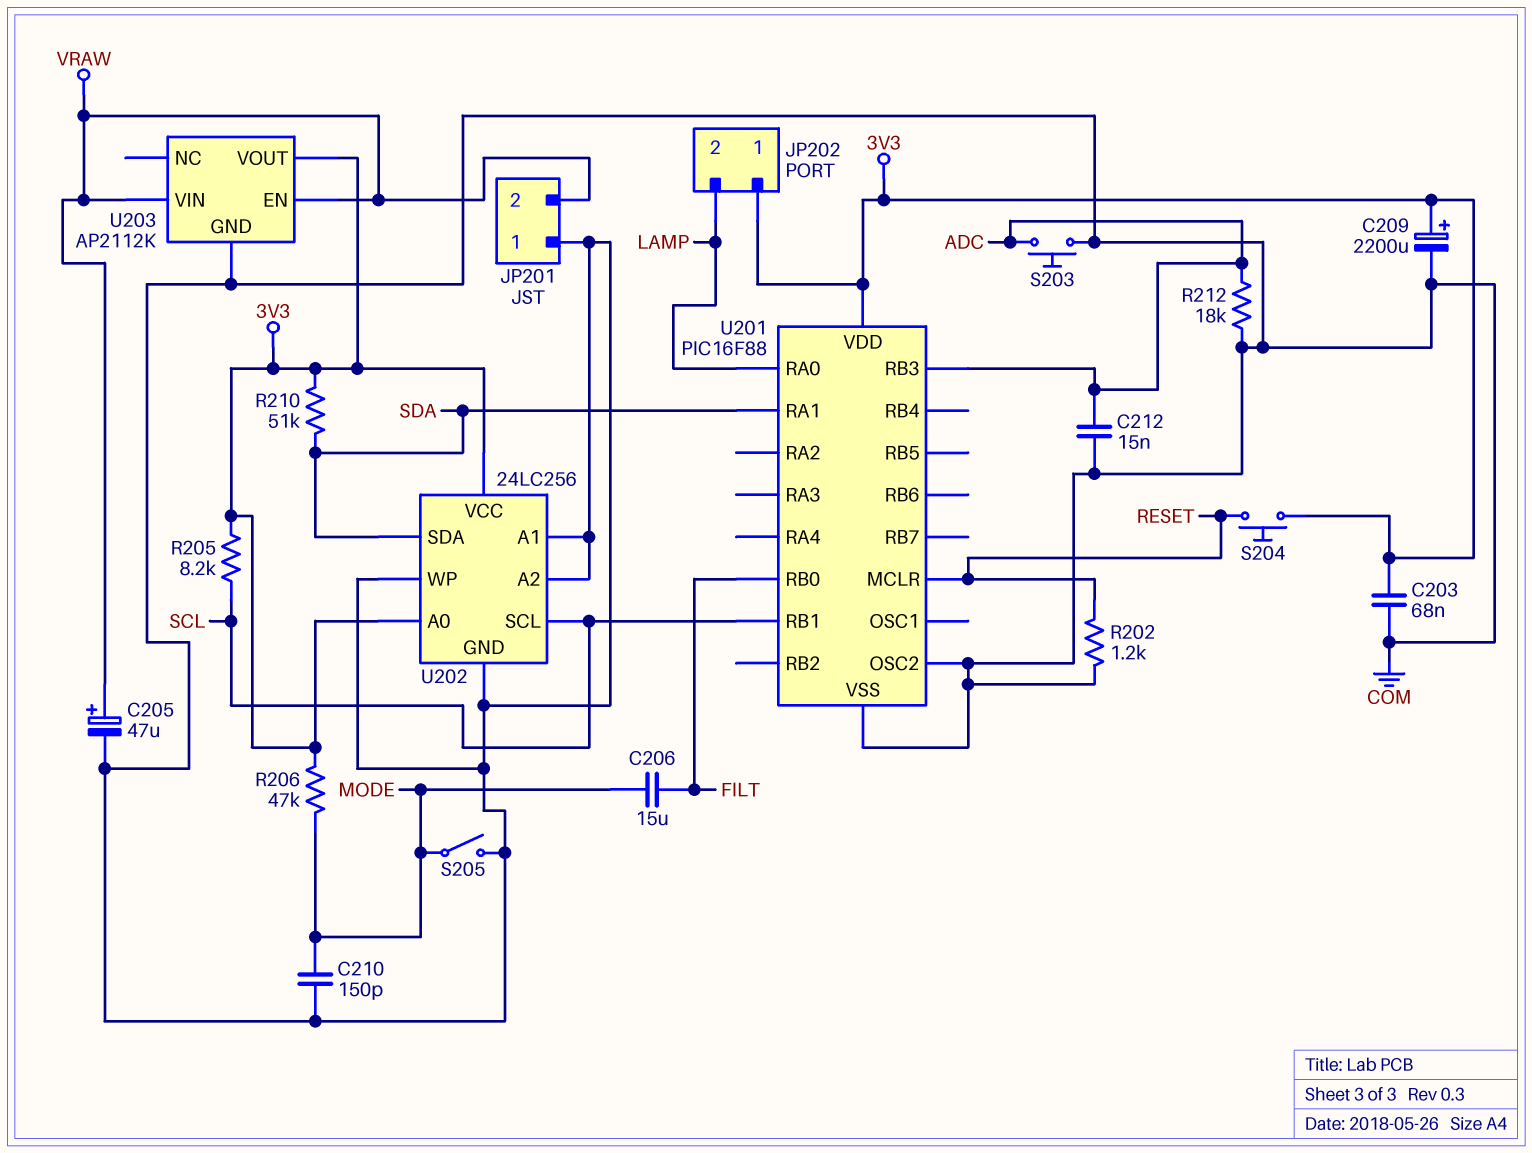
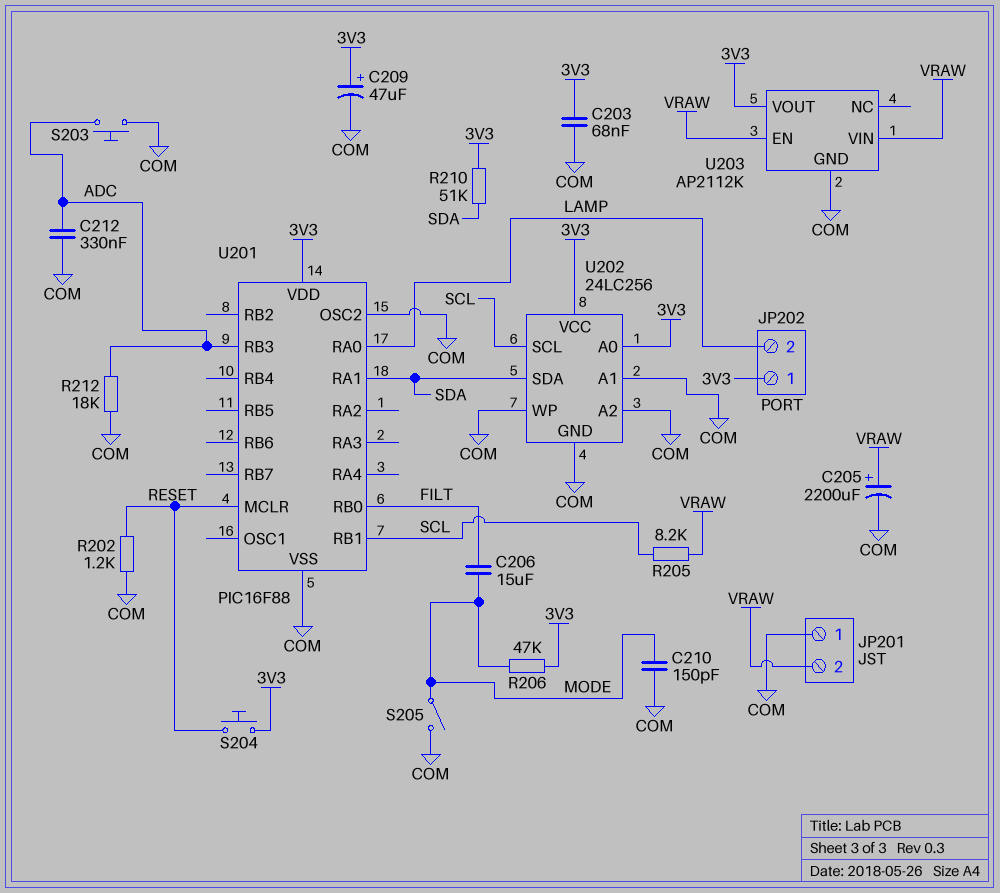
C205: 47uF (plus VRAW, minus COM) -> 2200uF (plus VRAW, minus COM)
C209: 2200uF (plus 3V3, minus COM) -> 47uF (plus 3V3, minus COM)
C212: 15nF (ADC, COM) -> 330nF (ADC, COM)
R205: 8.2k (3V3, SCL) -> 8.2k (SCL, VRAW)

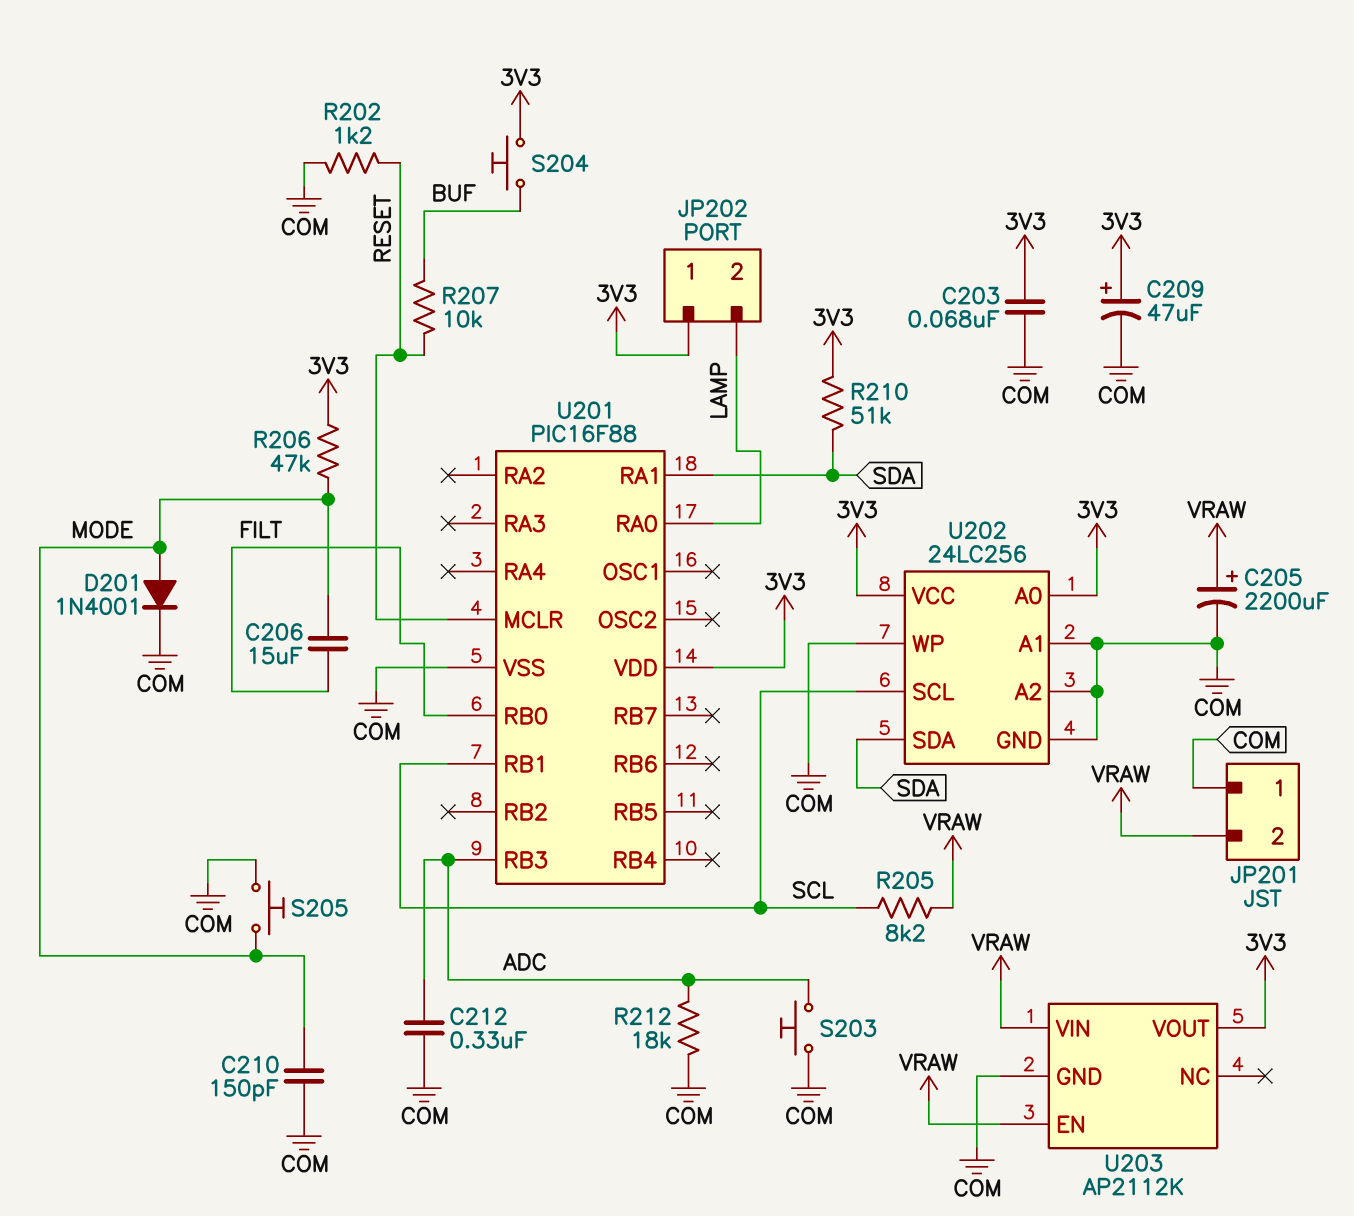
D201: none -> diode 1N4001 (A MODE, K COM)
R207: none -> 10k (BUF, RESET)
S204: button (3V3, RESET) -> button (3V3, BUF)
S205: switch (COM, MODE) -> button (COM, MODE)
U201 pin OSC2: COM -> none

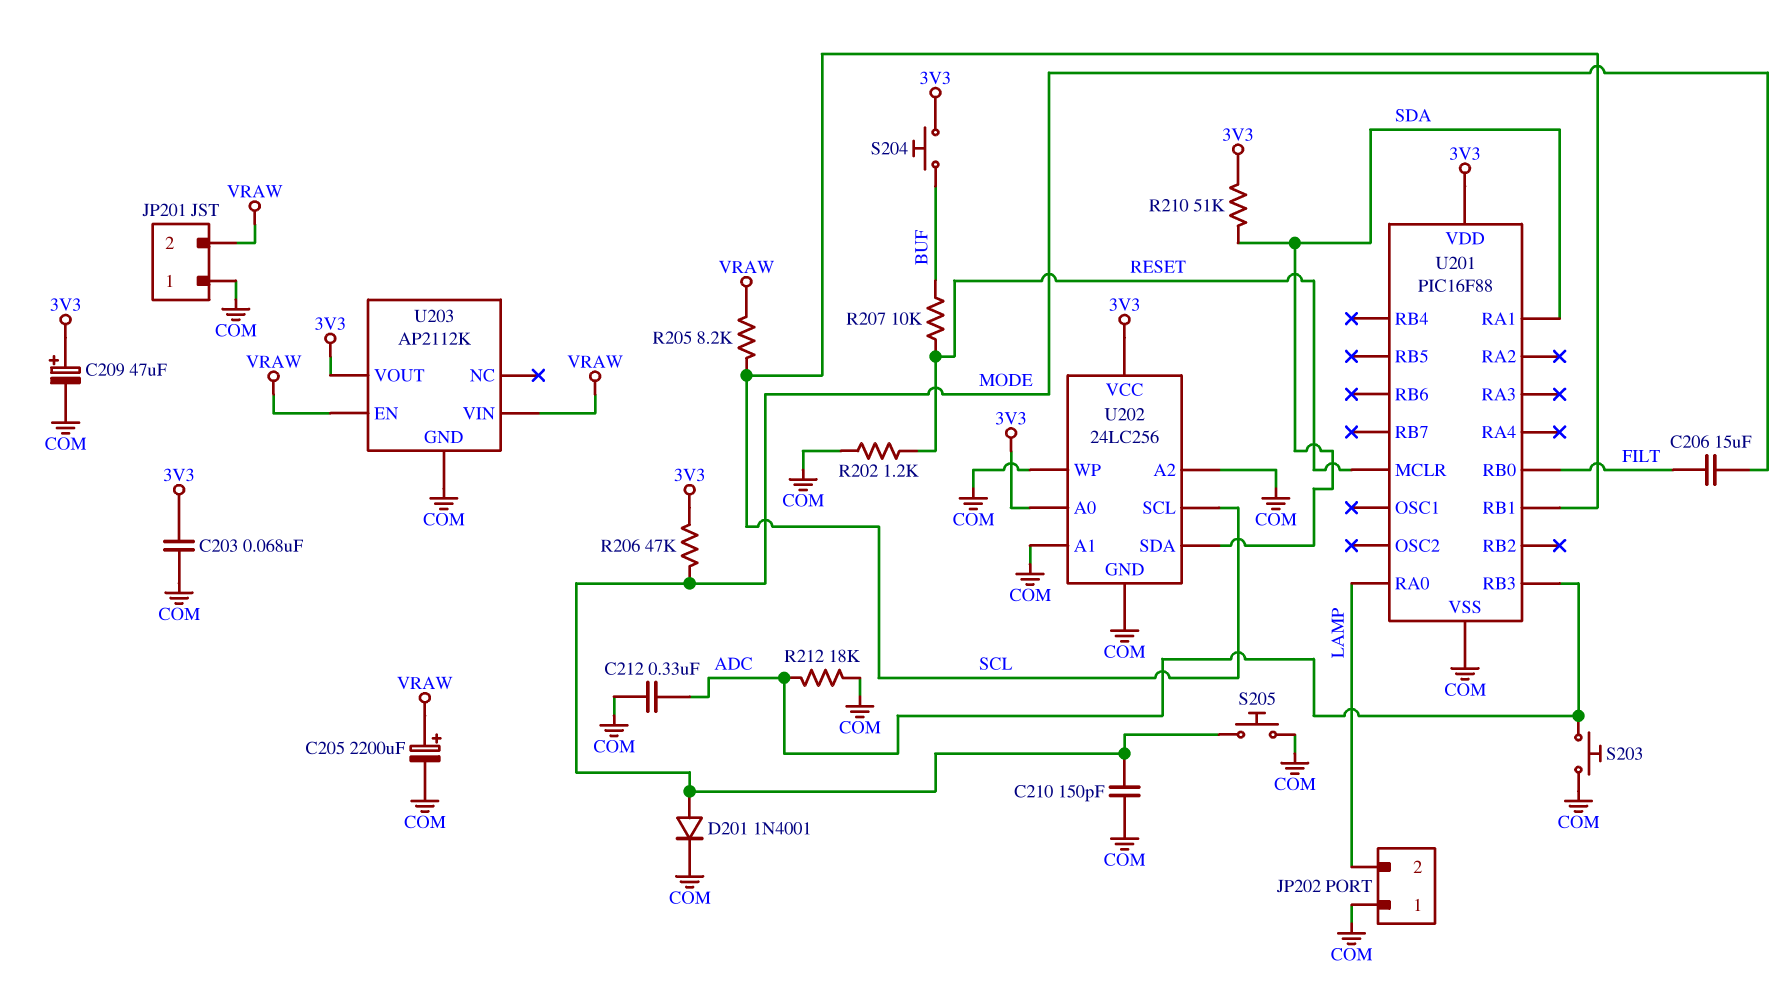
JP202 pin 1: 3V3 -> COM

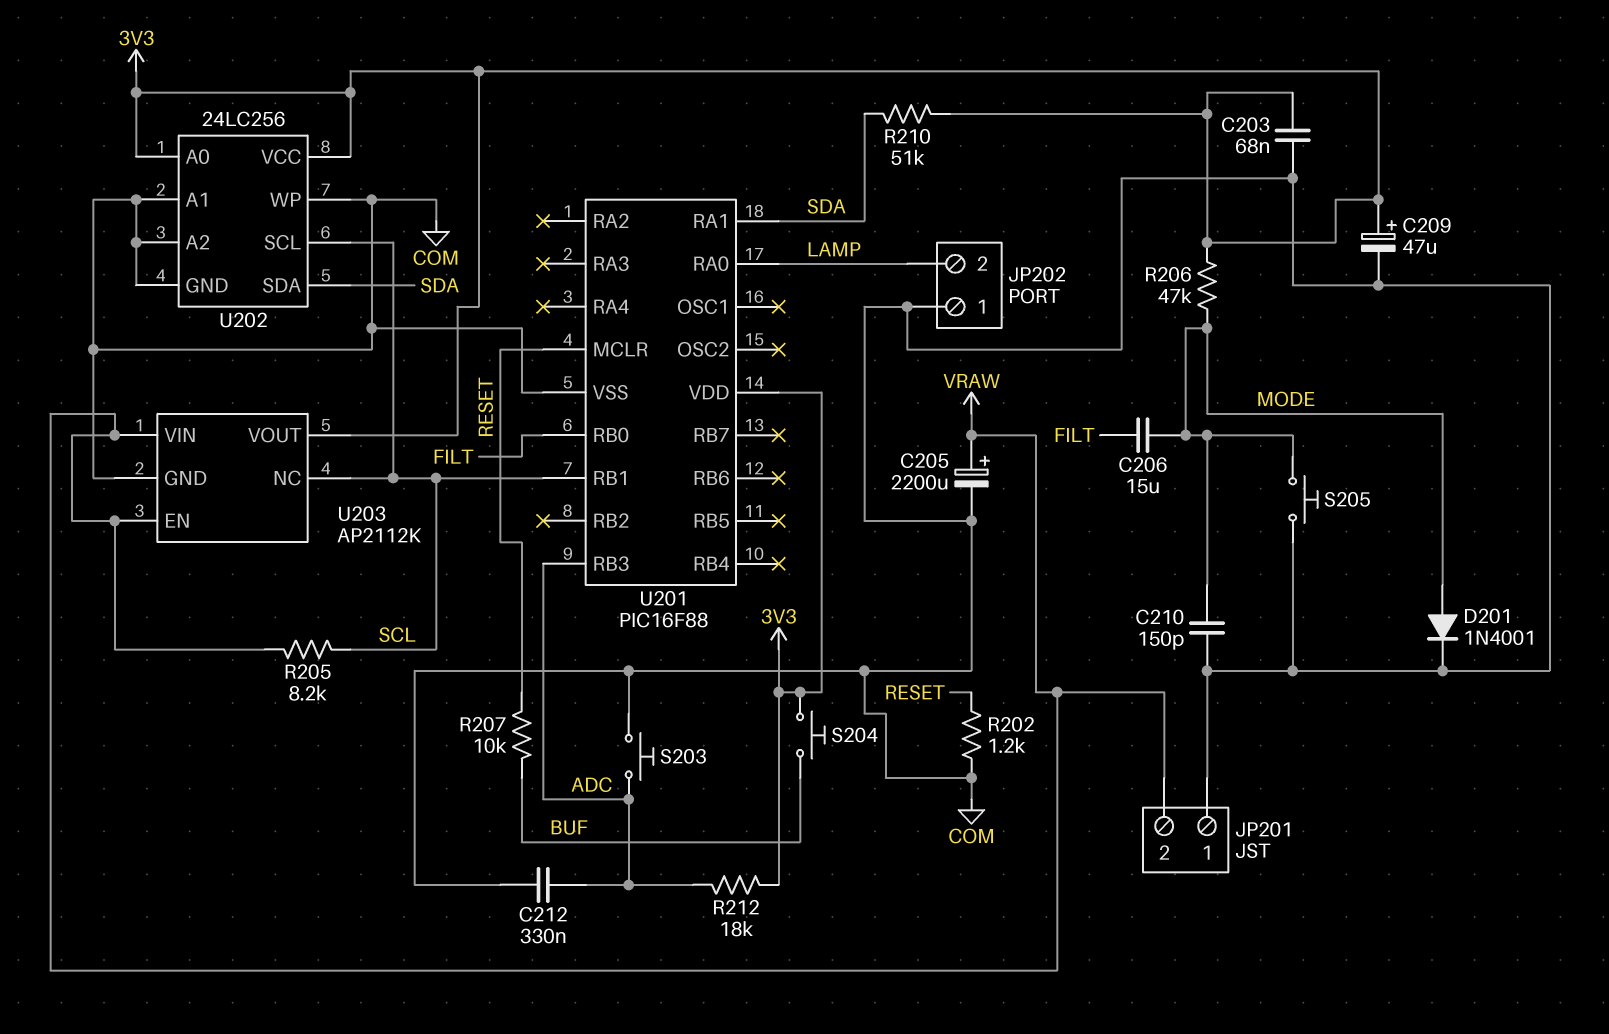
R212: 18k (ADC, COM) -> 18k (3V3, ADC)
U203 pin NC: none -> SCL

